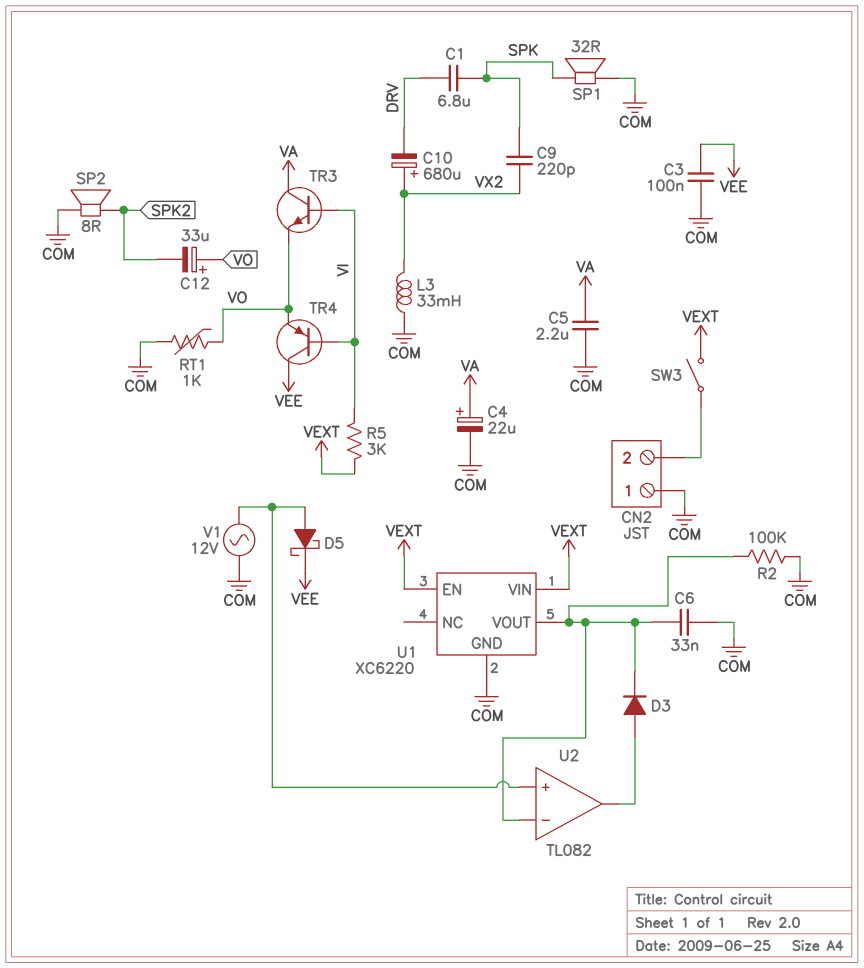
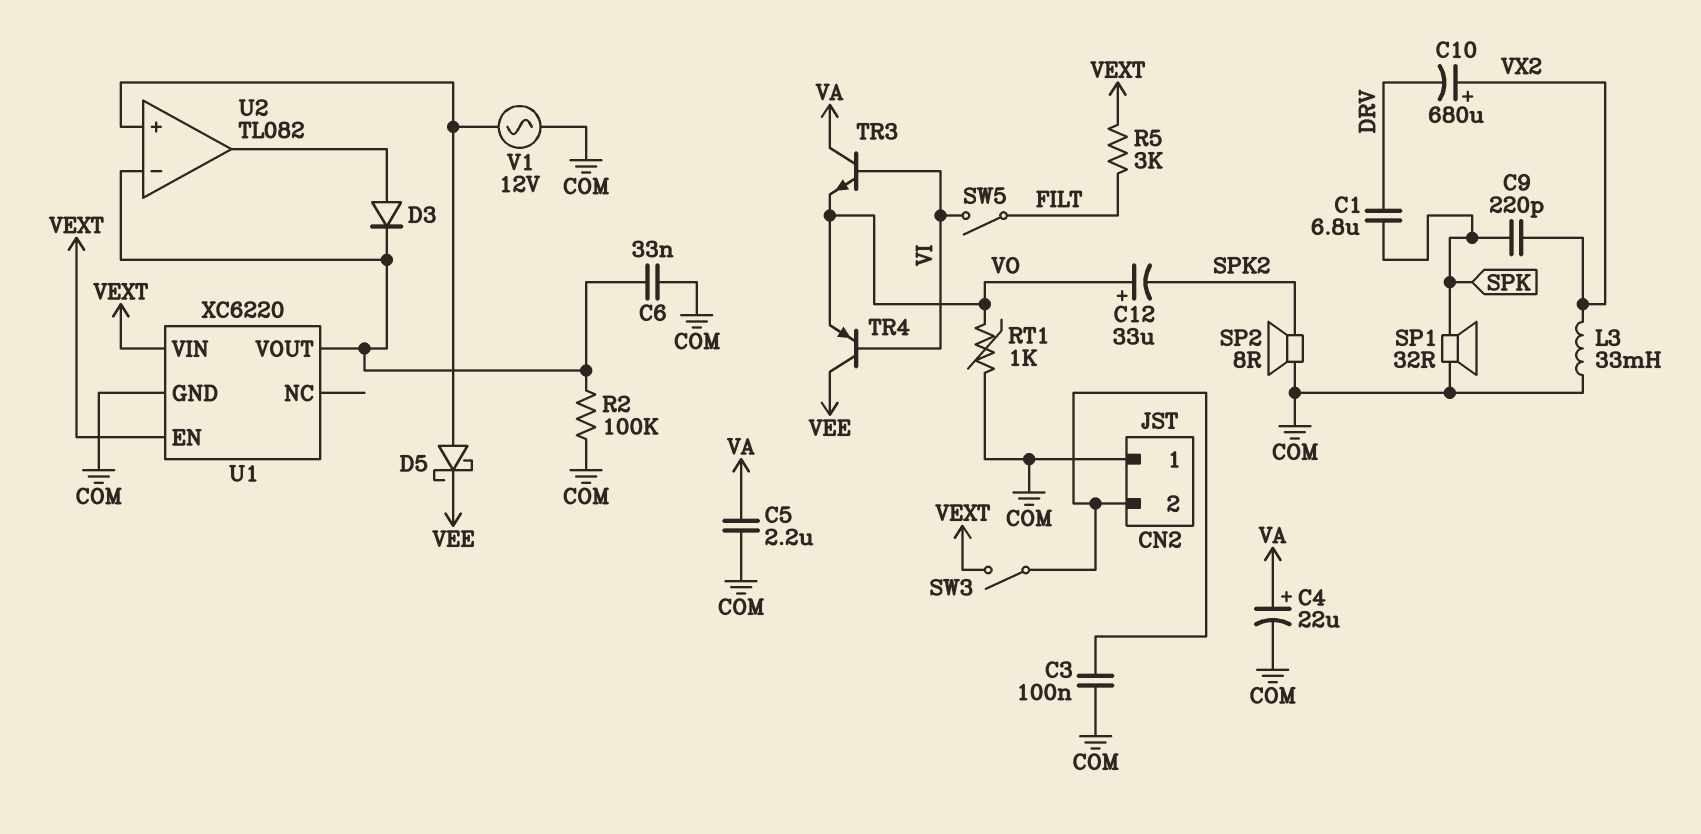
C3: 100nF (COM, VEE) -> 100nF (CN2/2, COM)
R5: 3k (VEXT, VI) -> 3k (FILT, VEXT)
SW5: none -> switch (FILT, VI)

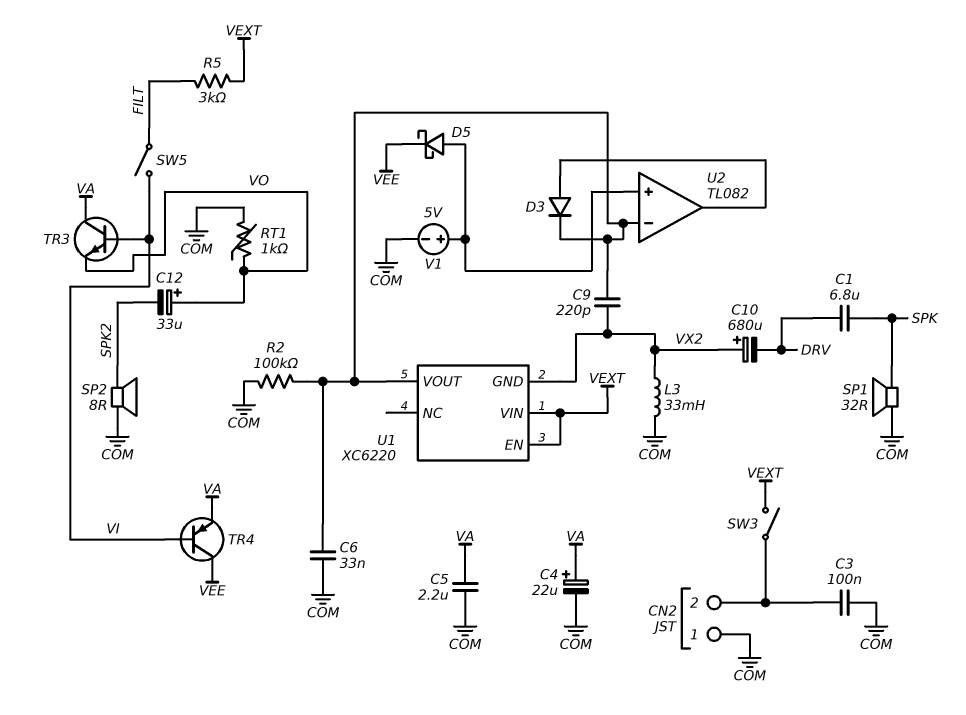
C9: 220pF (SPK, VX2) -> 220pF (U1/VOUT, VX2)
TR4: PNP (B VI, C VEE, E VO) -> PNP (B VI, C VEE, E VA)
U1 pin GND: COM -> VX2
V1: AC 12V (COM, U2/in+) -> 5V (plus U2/in+, minus COM)

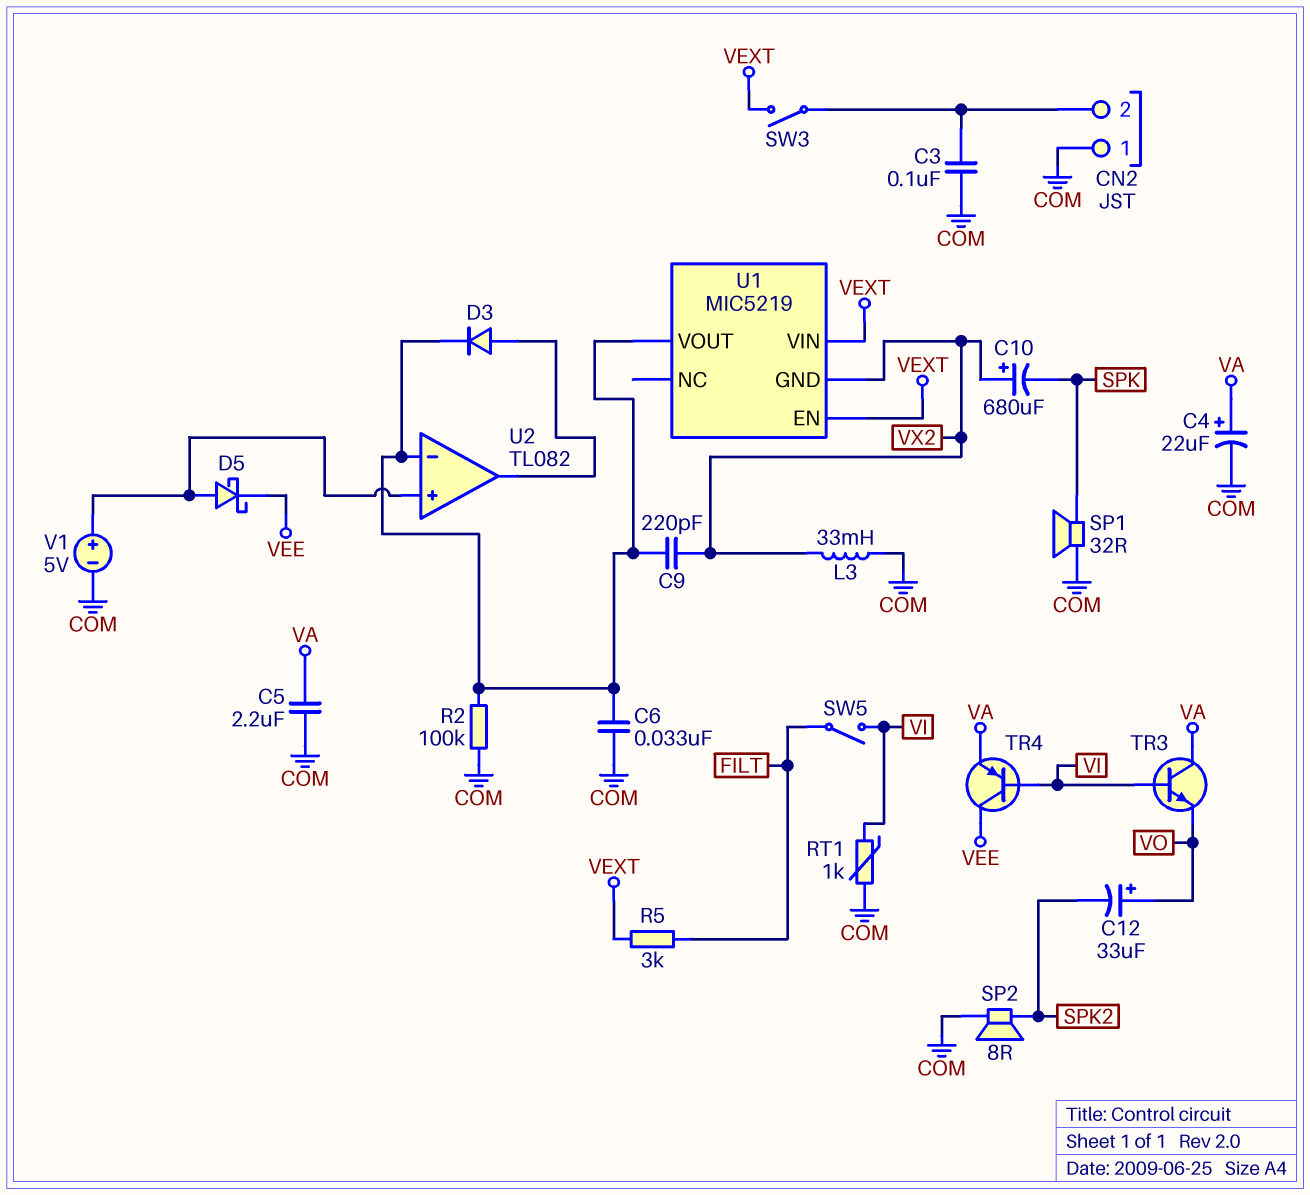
C1: 6.8uF (DRV, SPK) -> none
C10: 680uF (plus VX2, minus DRV) -> 680uF (plus VX2, minus SPK)
RT1: 1k (COM, VO) -> 1k (COM, VI)
U1: XC6220 -> MIC5219

